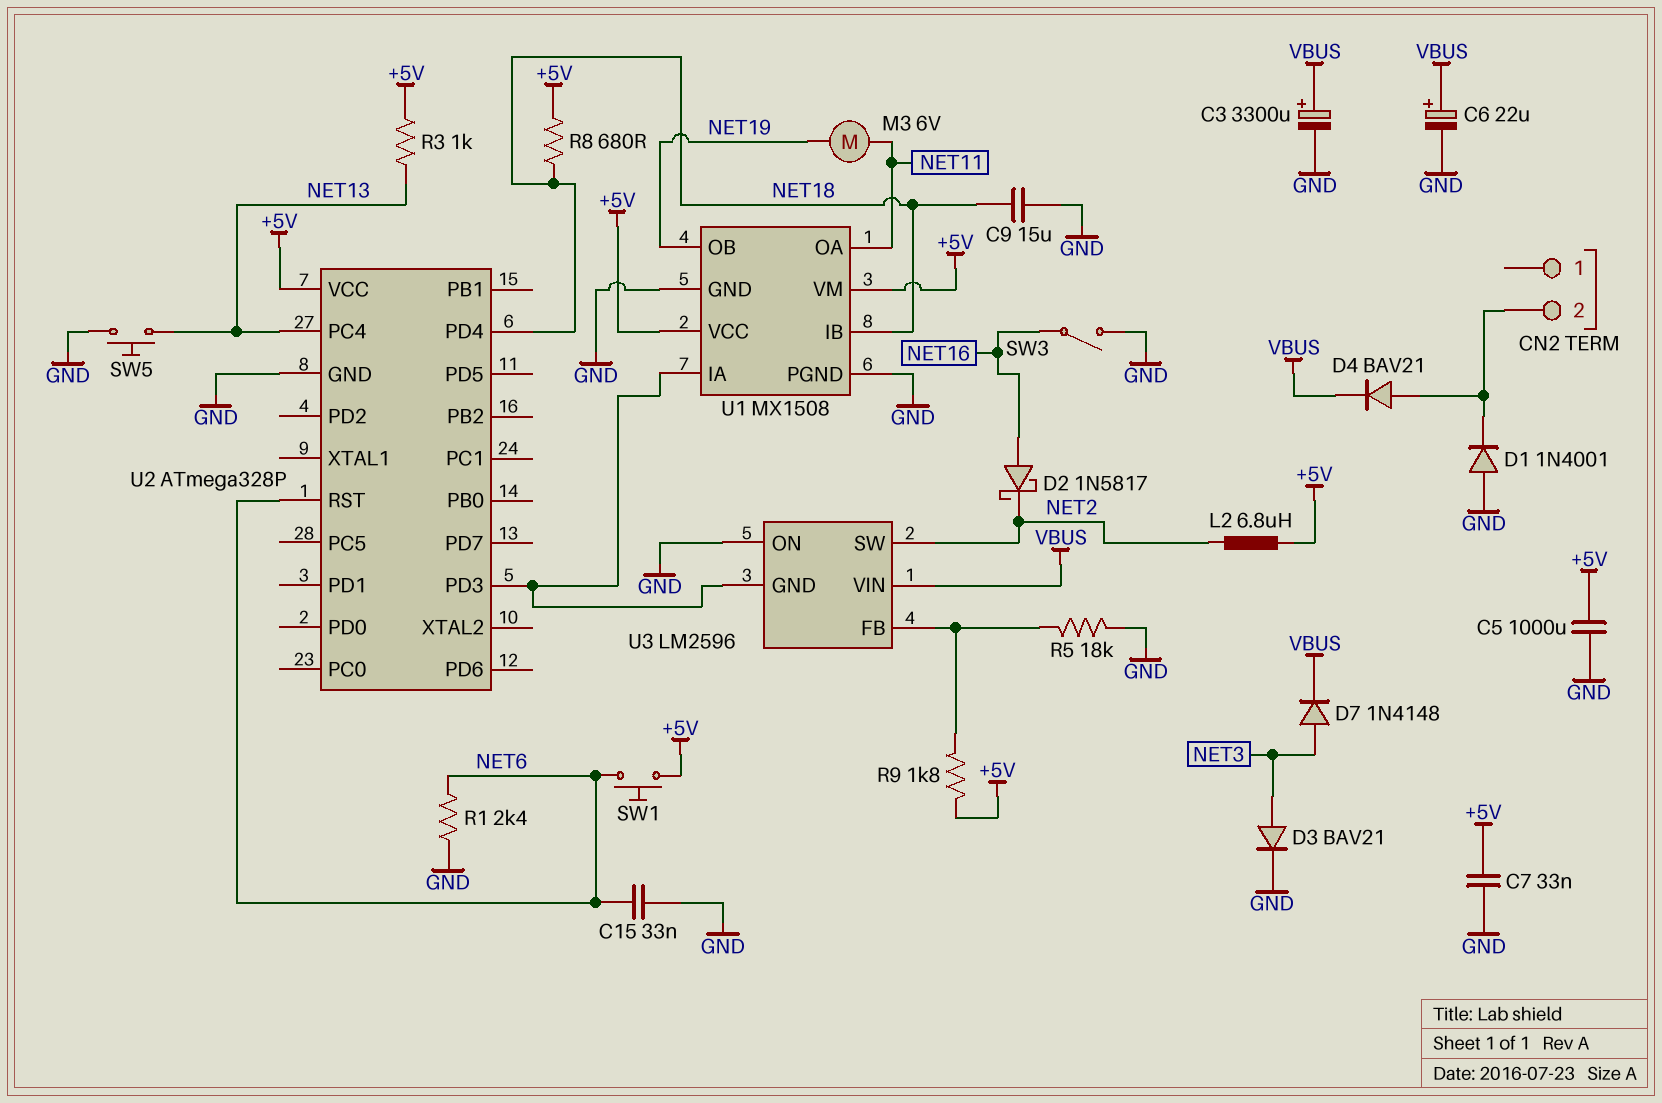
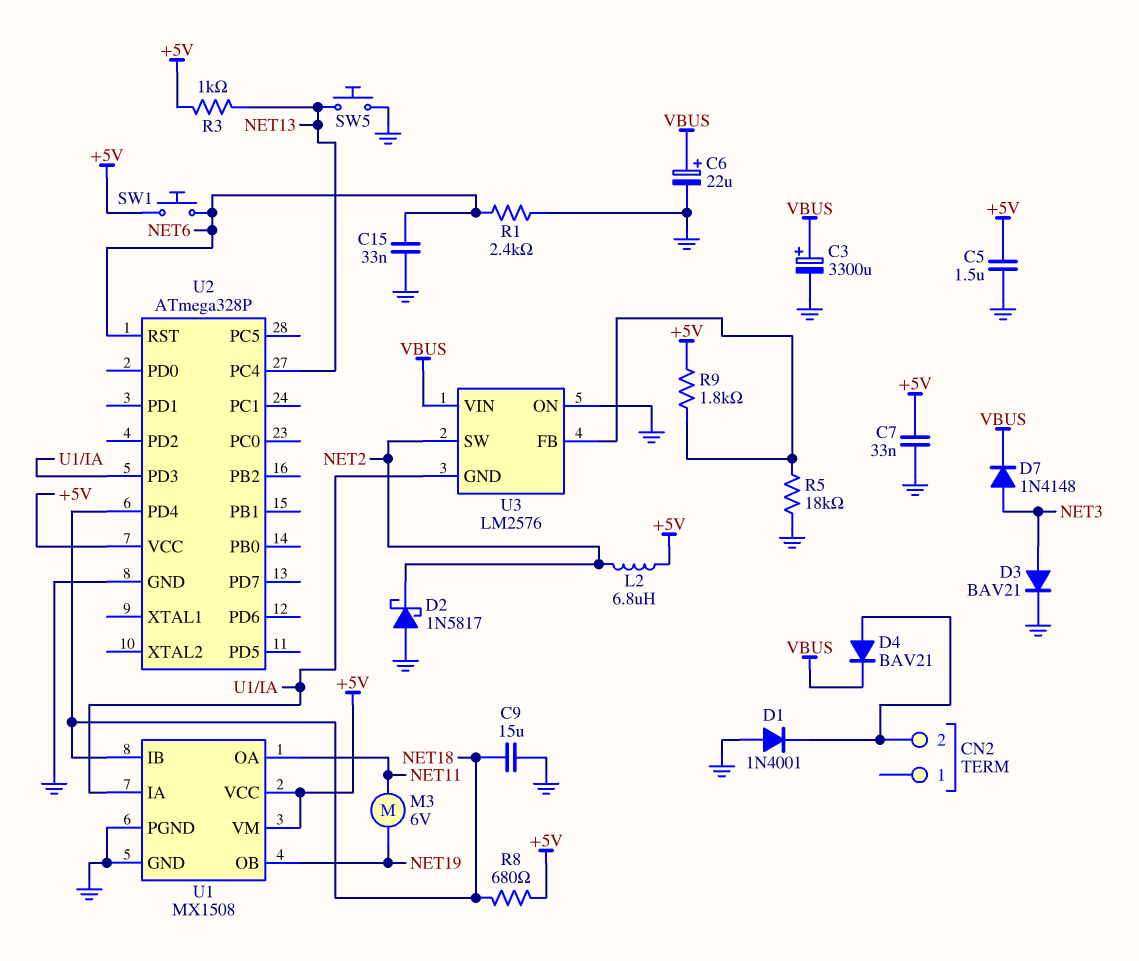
C5: 1000uF (+5V, GND) -> 1.5uF (+5V, GND)
D2: schottky 1N5817 (A NET16, K NET2) -> schottky 1N5817 (A GND, K NET2)
SW3: switch (GND, NET16) -> none
U3: LM2596 -> LM2576

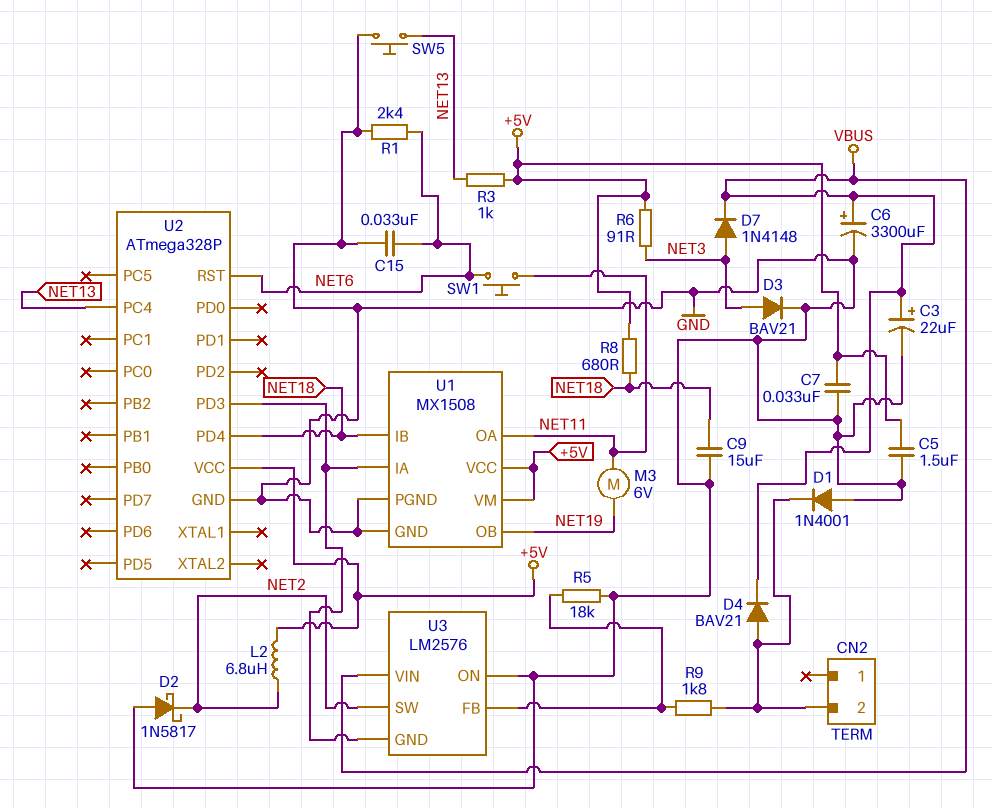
C3: 3300uF (plus VBUS, minus GND) -> 22uF (plus VBUS, minus GND)
C6: 22uF (plus VBUS, minus GND) -> 3300uF (plus VBUS, minus GND)
R6: none -> 91 (+5V, NET3)
R9: 1.8k (+5V, U3/FB) -> 1.8k (CN2/2, U3/FB)
SW1: button (+5V, NET6) -> button (NET6, NET11)

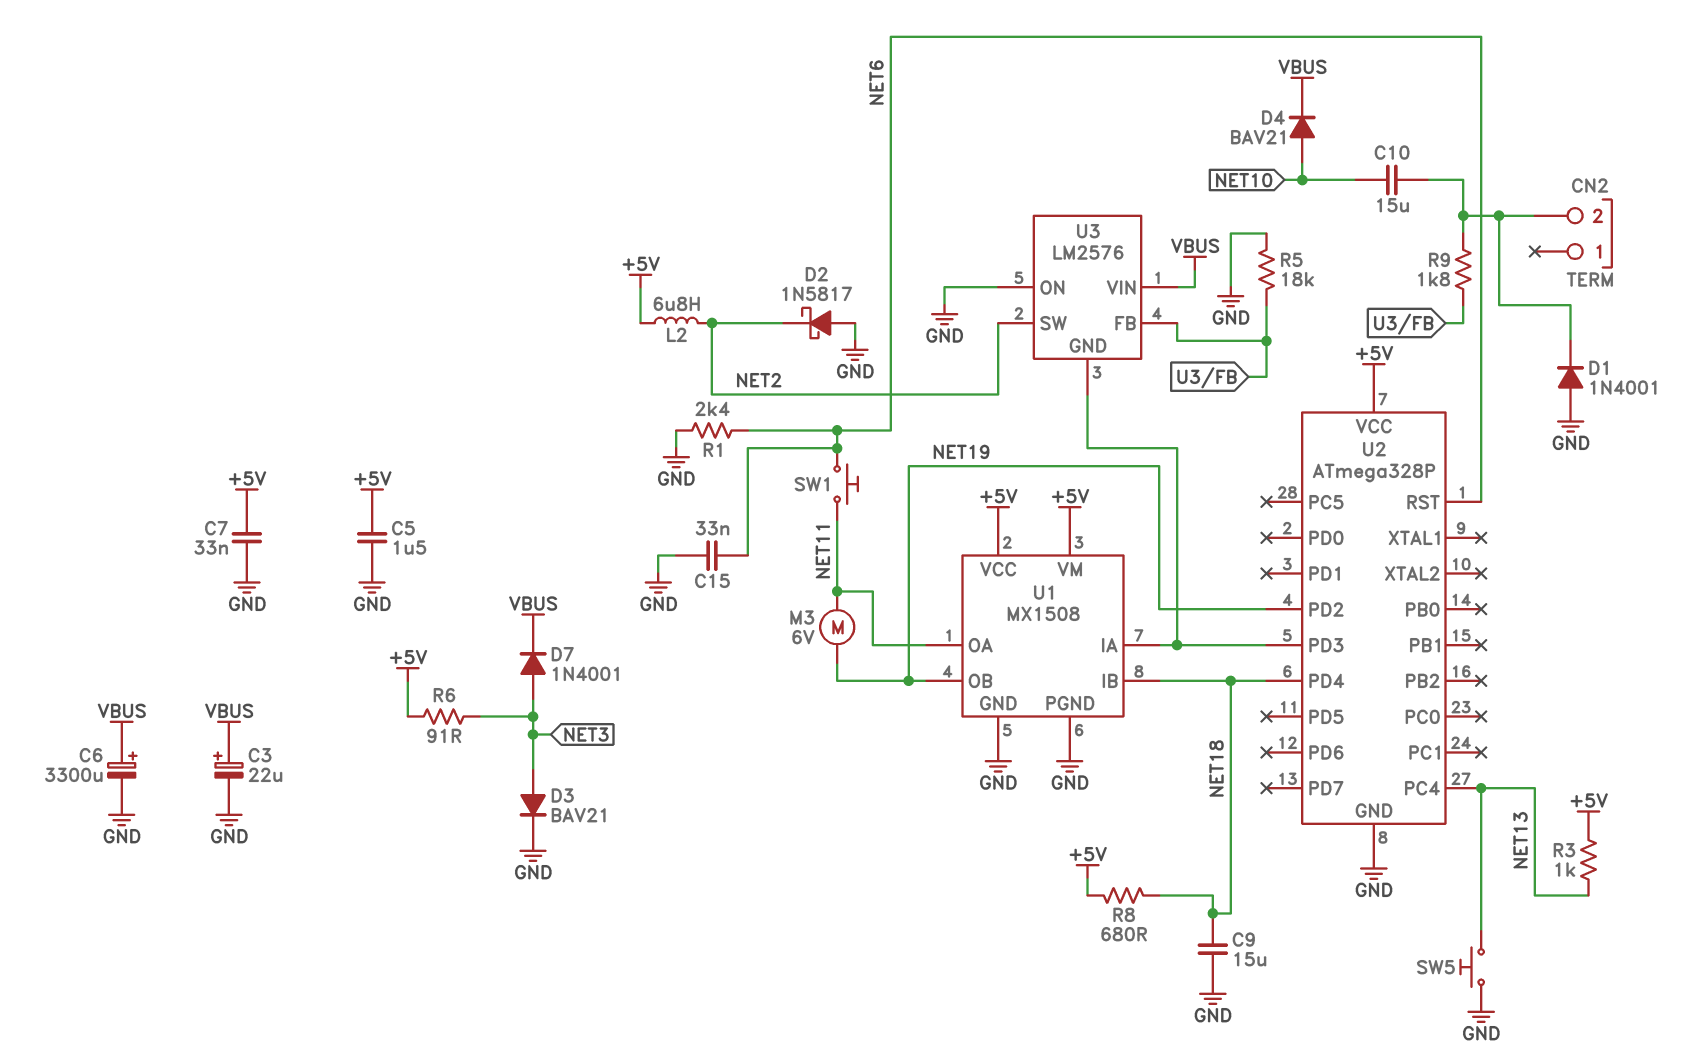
C10: none -> 15uF (CN2/2, NET10)
D4: diode BAV21 (A CN2/2, K VBUS) -> diode BAV21 (A NET10, K VBUS)
D7: diode 1N4148 (A NET3, K VBUS) -> diode 1N4001 (A NET3, K VBUS)
U2 pin PD2: none -> NET19

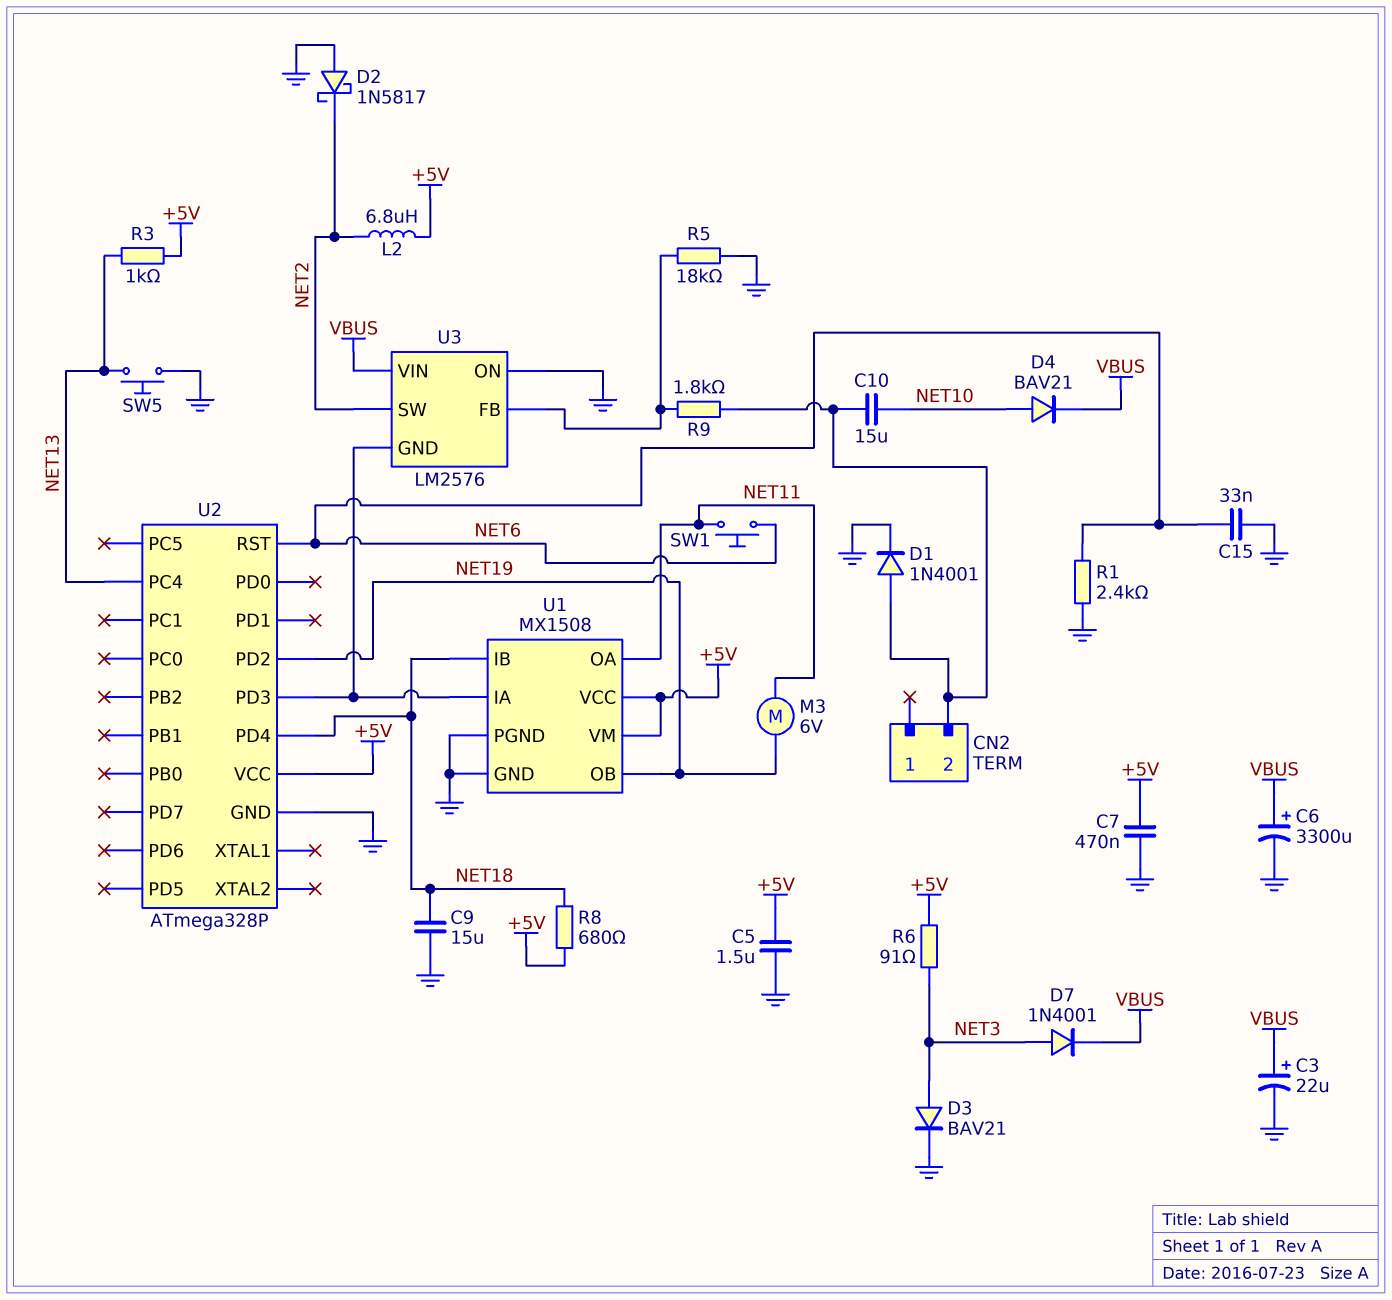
C7: 33nF (+5V, GND) -> 470nF (+5V, GND)
D1: diode 1N4001 (A GND, K CN2/2) -> diode 1N4001 (A CN2/2, K GND)

